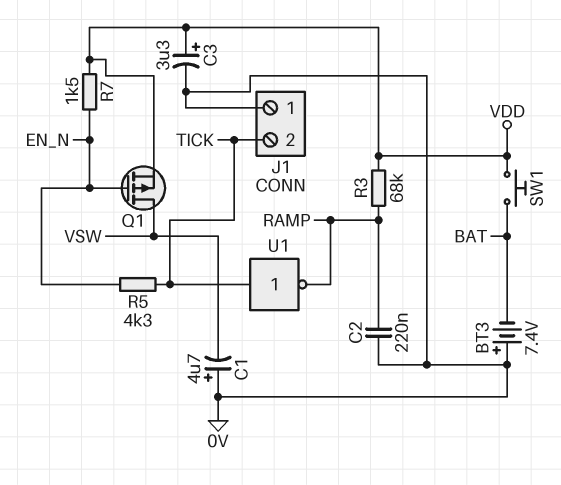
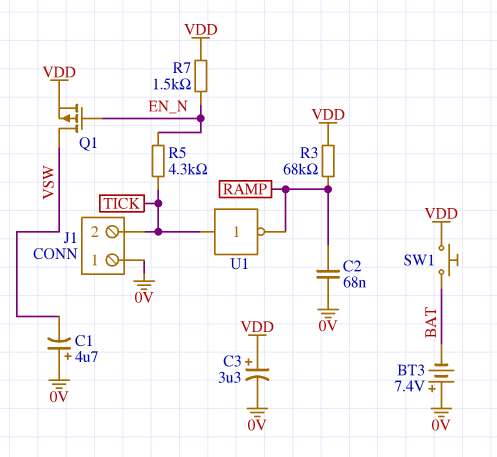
C2: 220nF (0V, RAMP) -> 68nF (0V, RAMP)

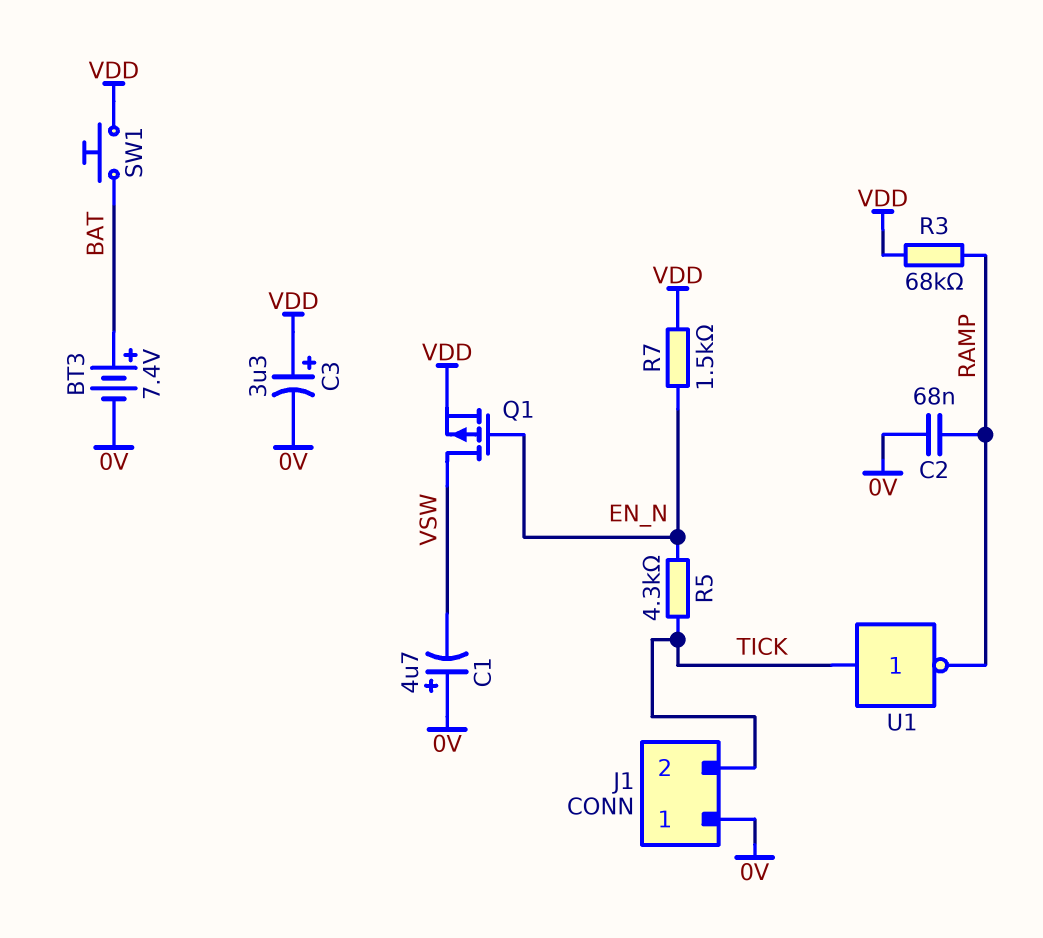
BT3: 7.4V (plus 0V, minus BAT) -> 7.4V (plus BAT, minus 0V)

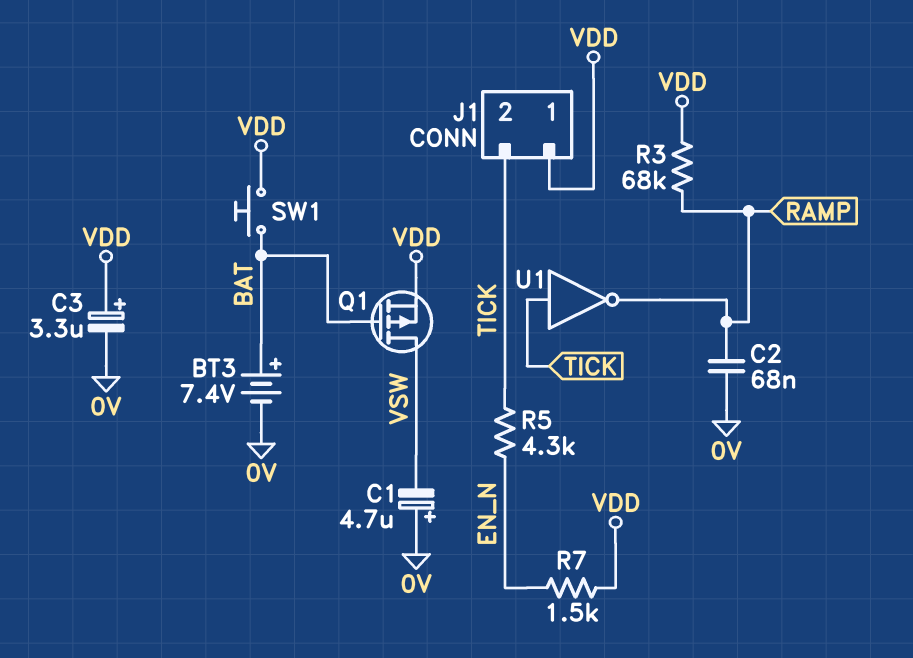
J1 pin 1: 0V -> VDD
Q1: PMOS (G EN_N, D VSW, S VDD) -> PMOS (G BAT, D VSW, S VDD)

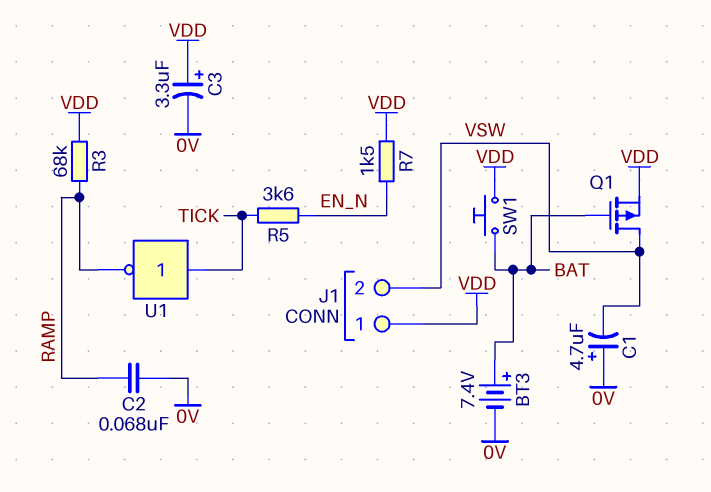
J1 pin 2: TICK -> VSW
R5: 4.3k (EN_N, TICK) -> 3.6k (EN_N, TICK)

